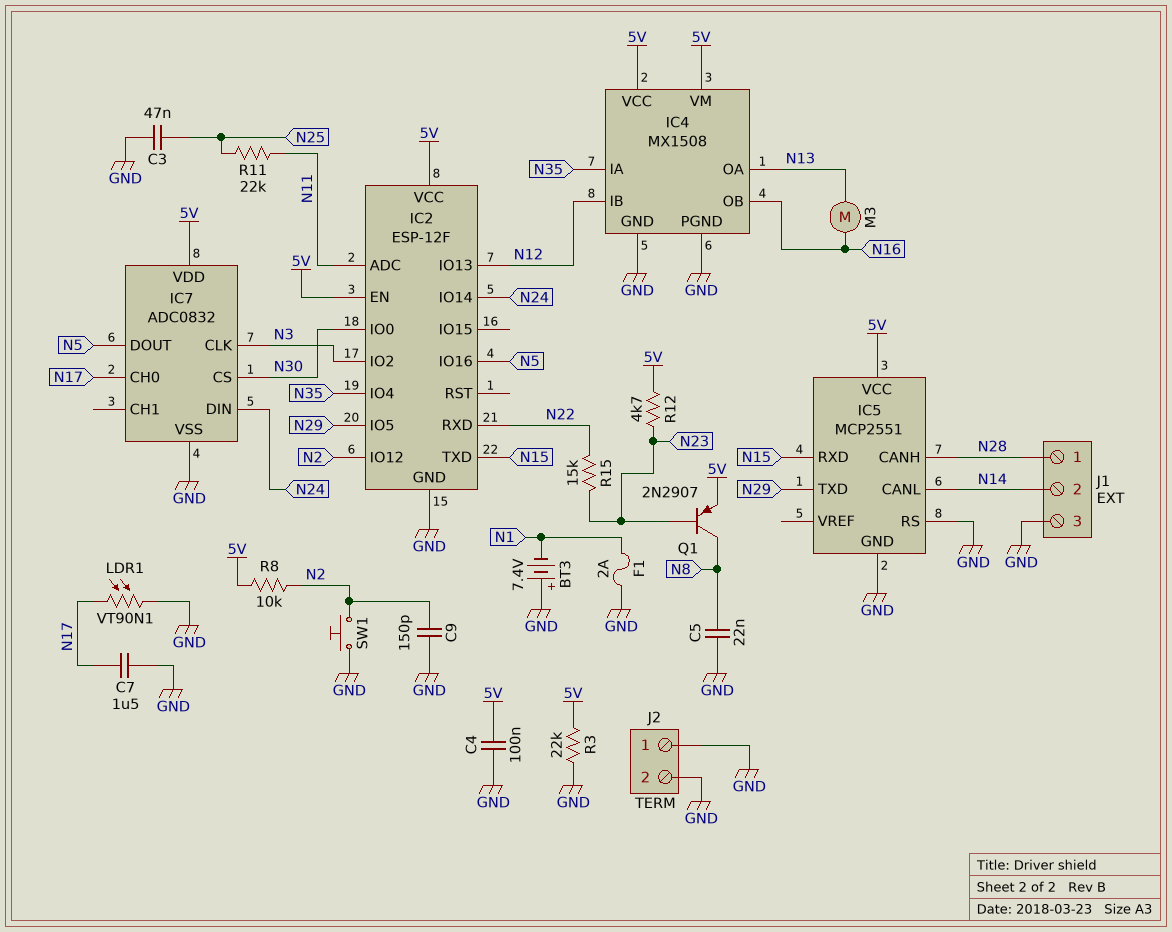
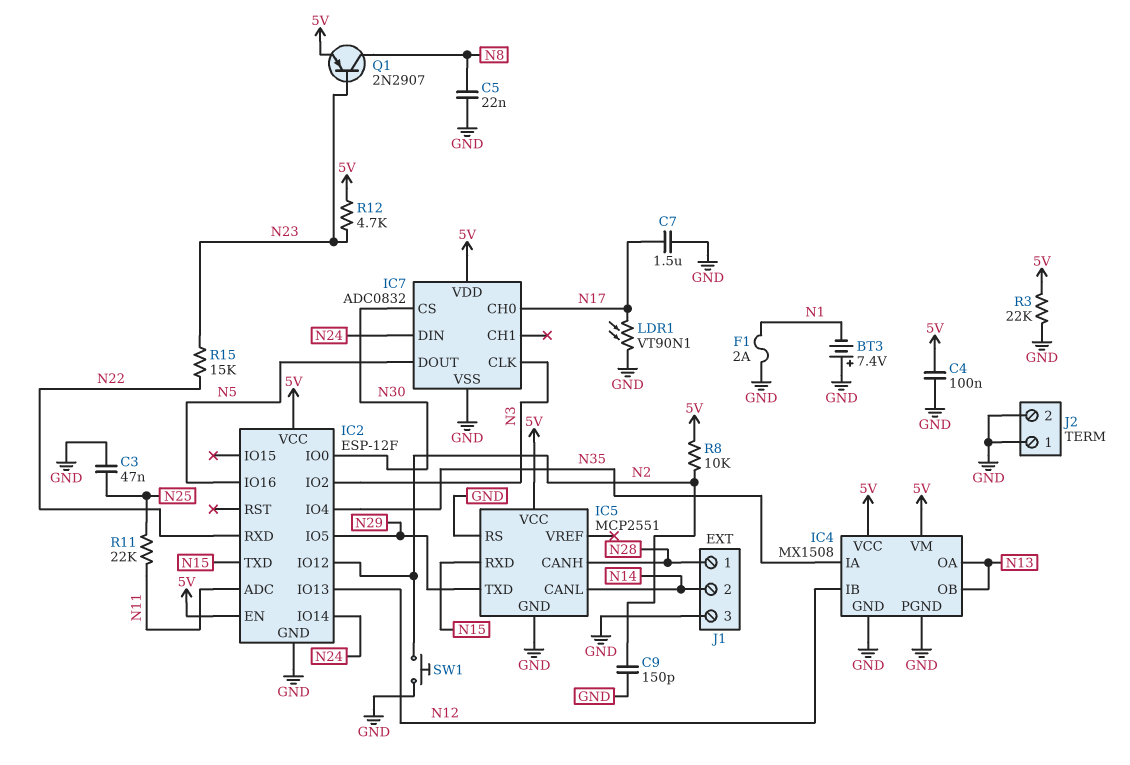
IC4 pin OB: N16 -> N13
M3: motor (N13, N16) -> none

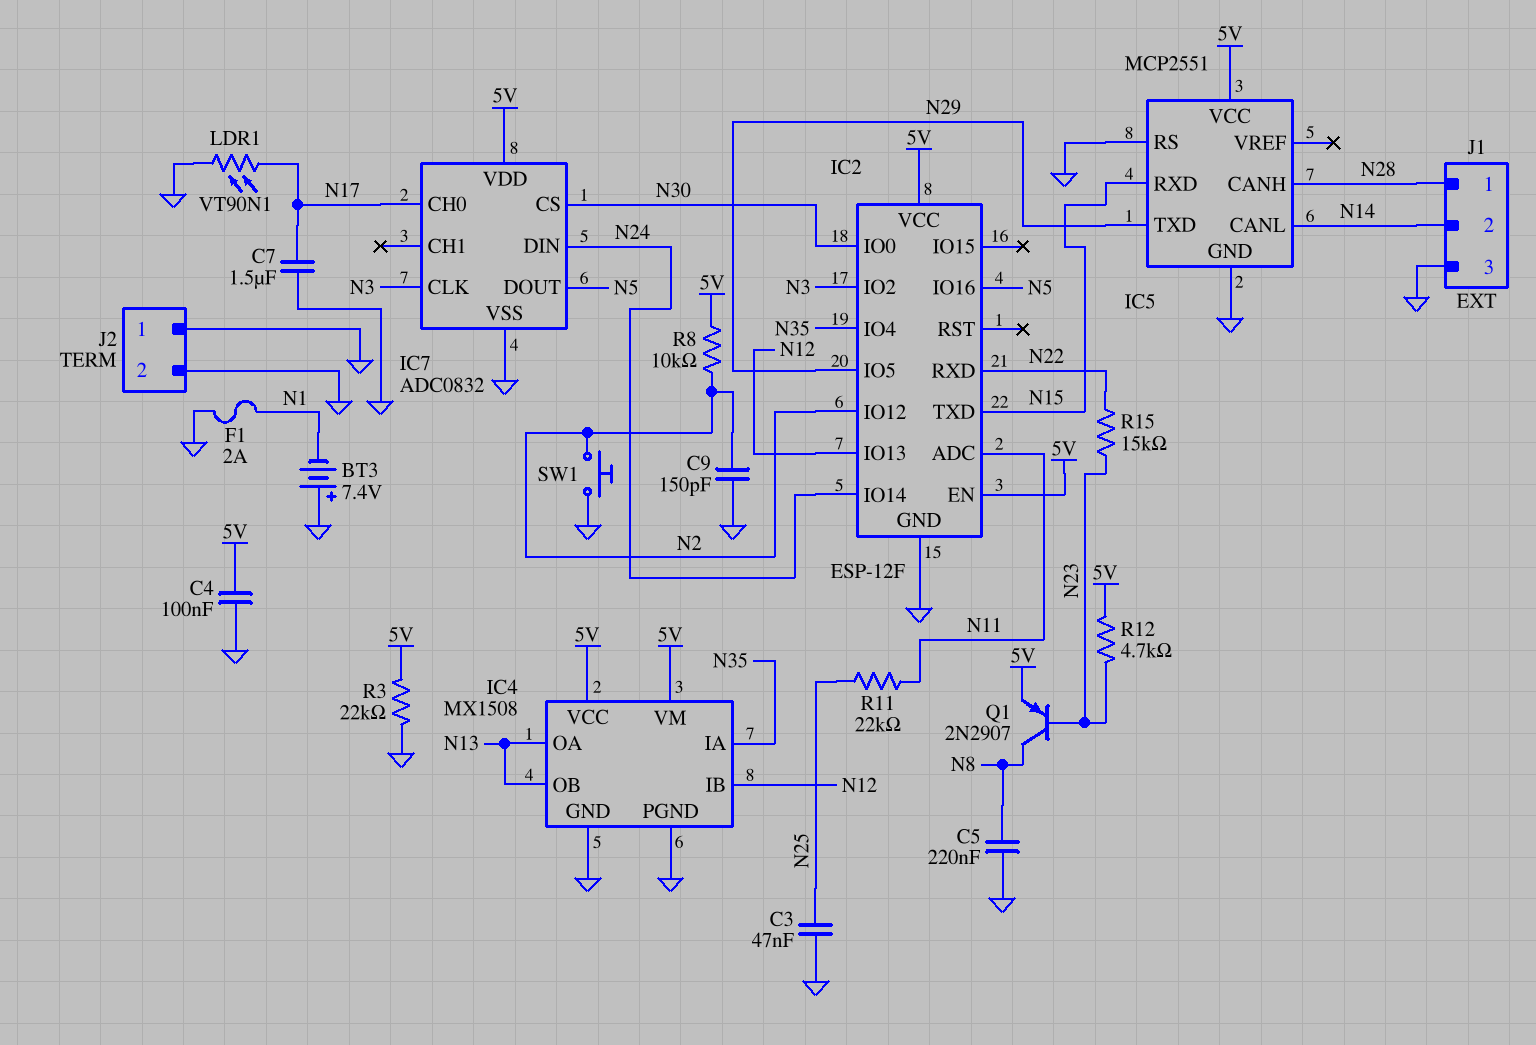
C5: 22nF (GND, N8) -> 220nF (GND, N8)

